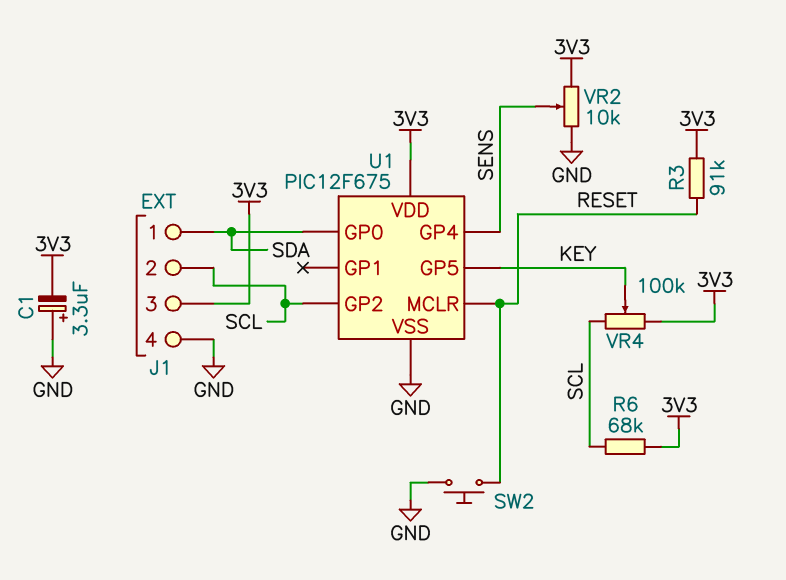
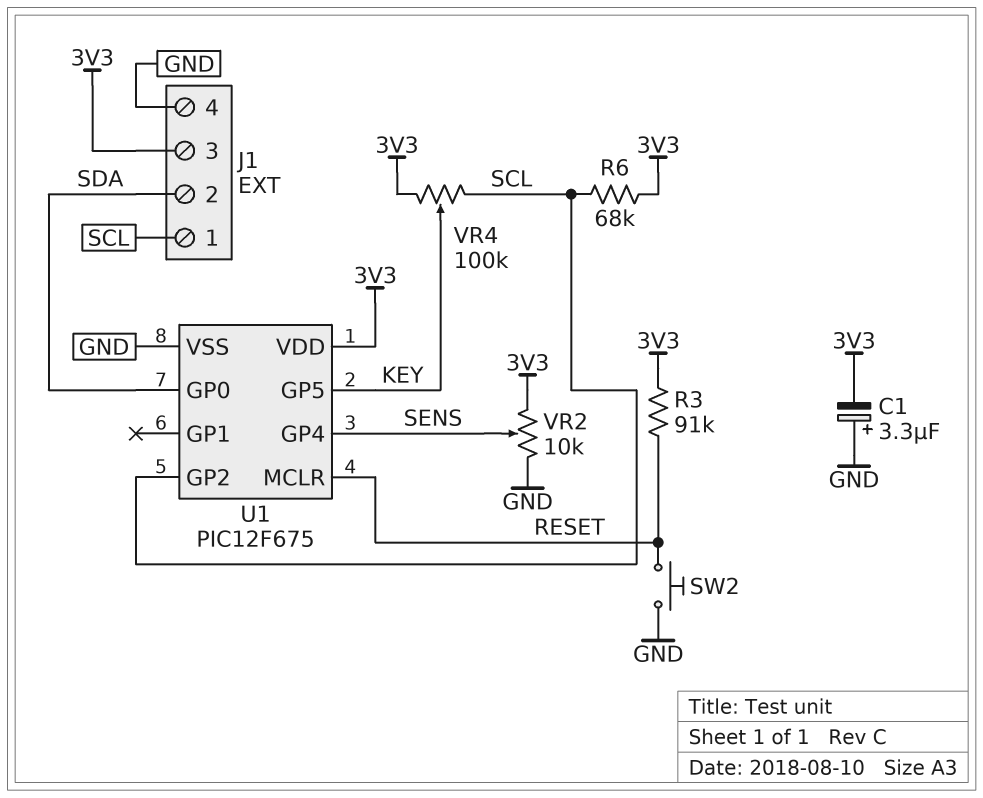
J1 pin 1: SDA -> SCL
J1 pin 2: SCL -> SDA

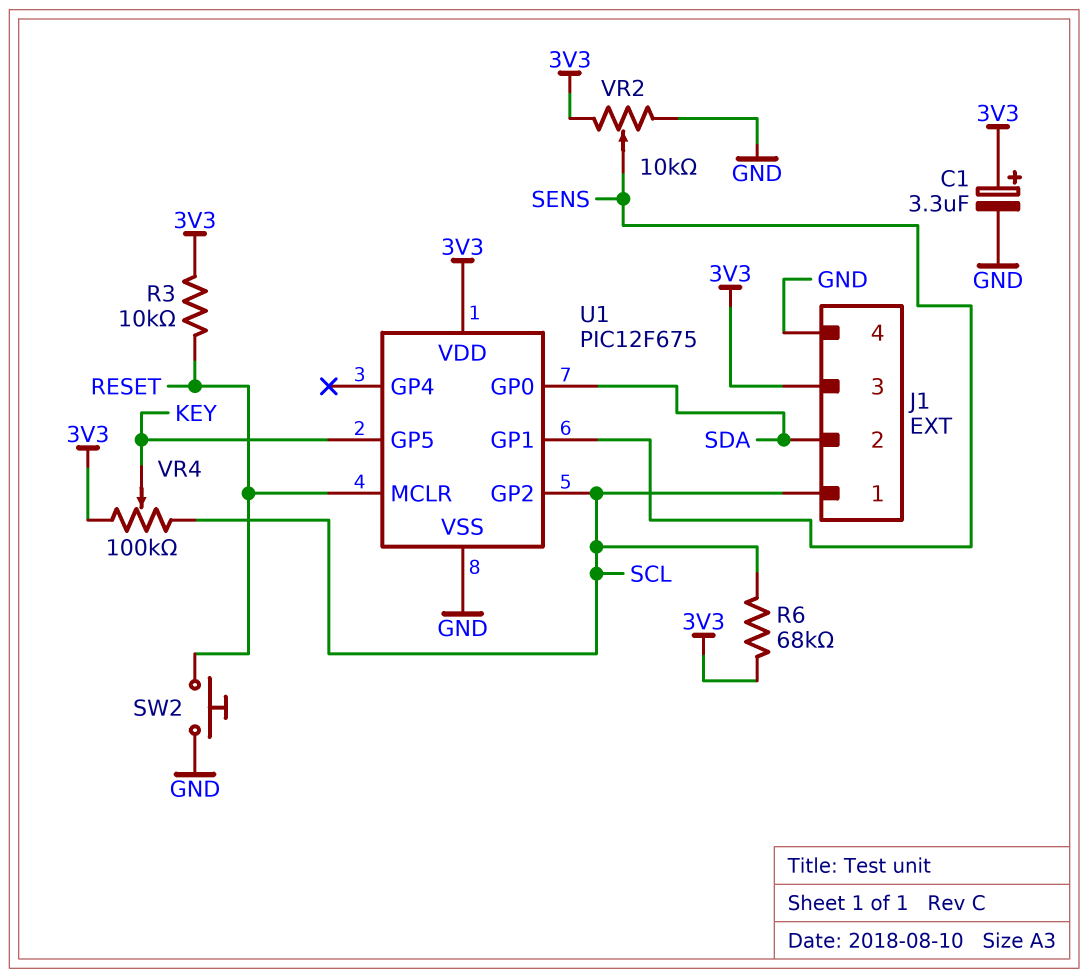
C1: 3.3uF (plus GND, minus 3V3) -> 3.3uF (plus 3V3, minus GND)
R3: 91k (3V3, RESET) -> 10k (3V3, RESET)
U1 pin GP1: none -> SENS
U1 pin GP4: SENS -> none

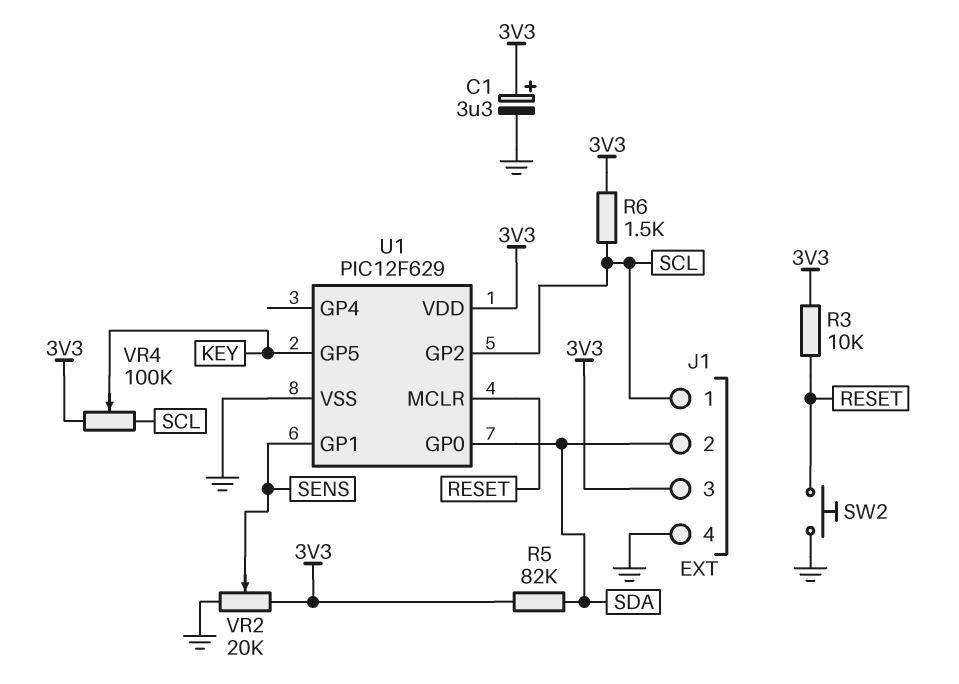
R5: none -> 82k (3V3, SDA)
R6: 68k (3V3, SCL) -> 1.5k (3V3, SCL)
U1: PIC12F675 -> PIC12F629
VR2: 10k (3V3, GND, wiper SENS) -> 20k (3V3, GND, wiper SENS)

